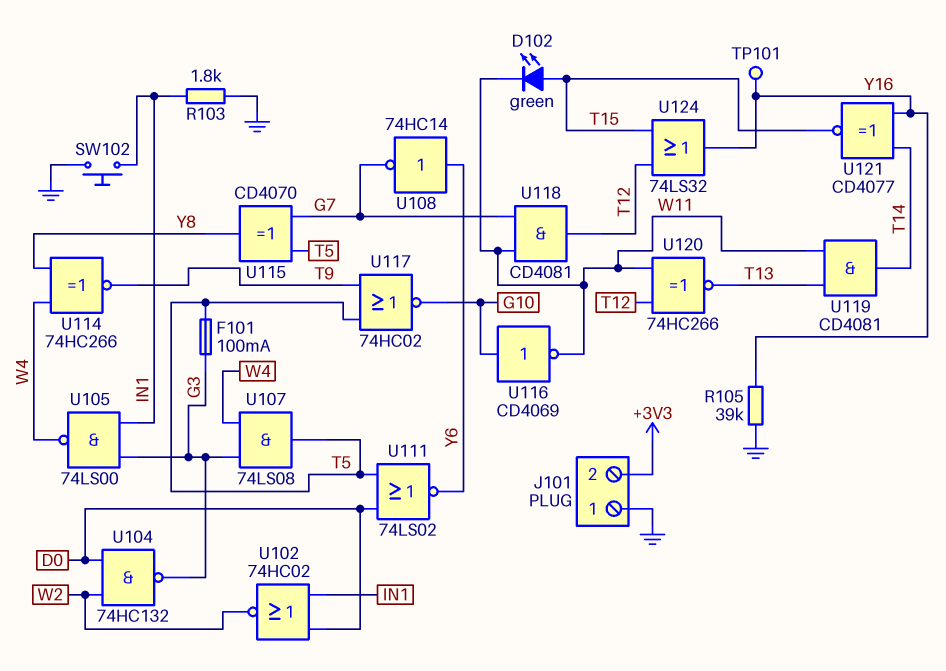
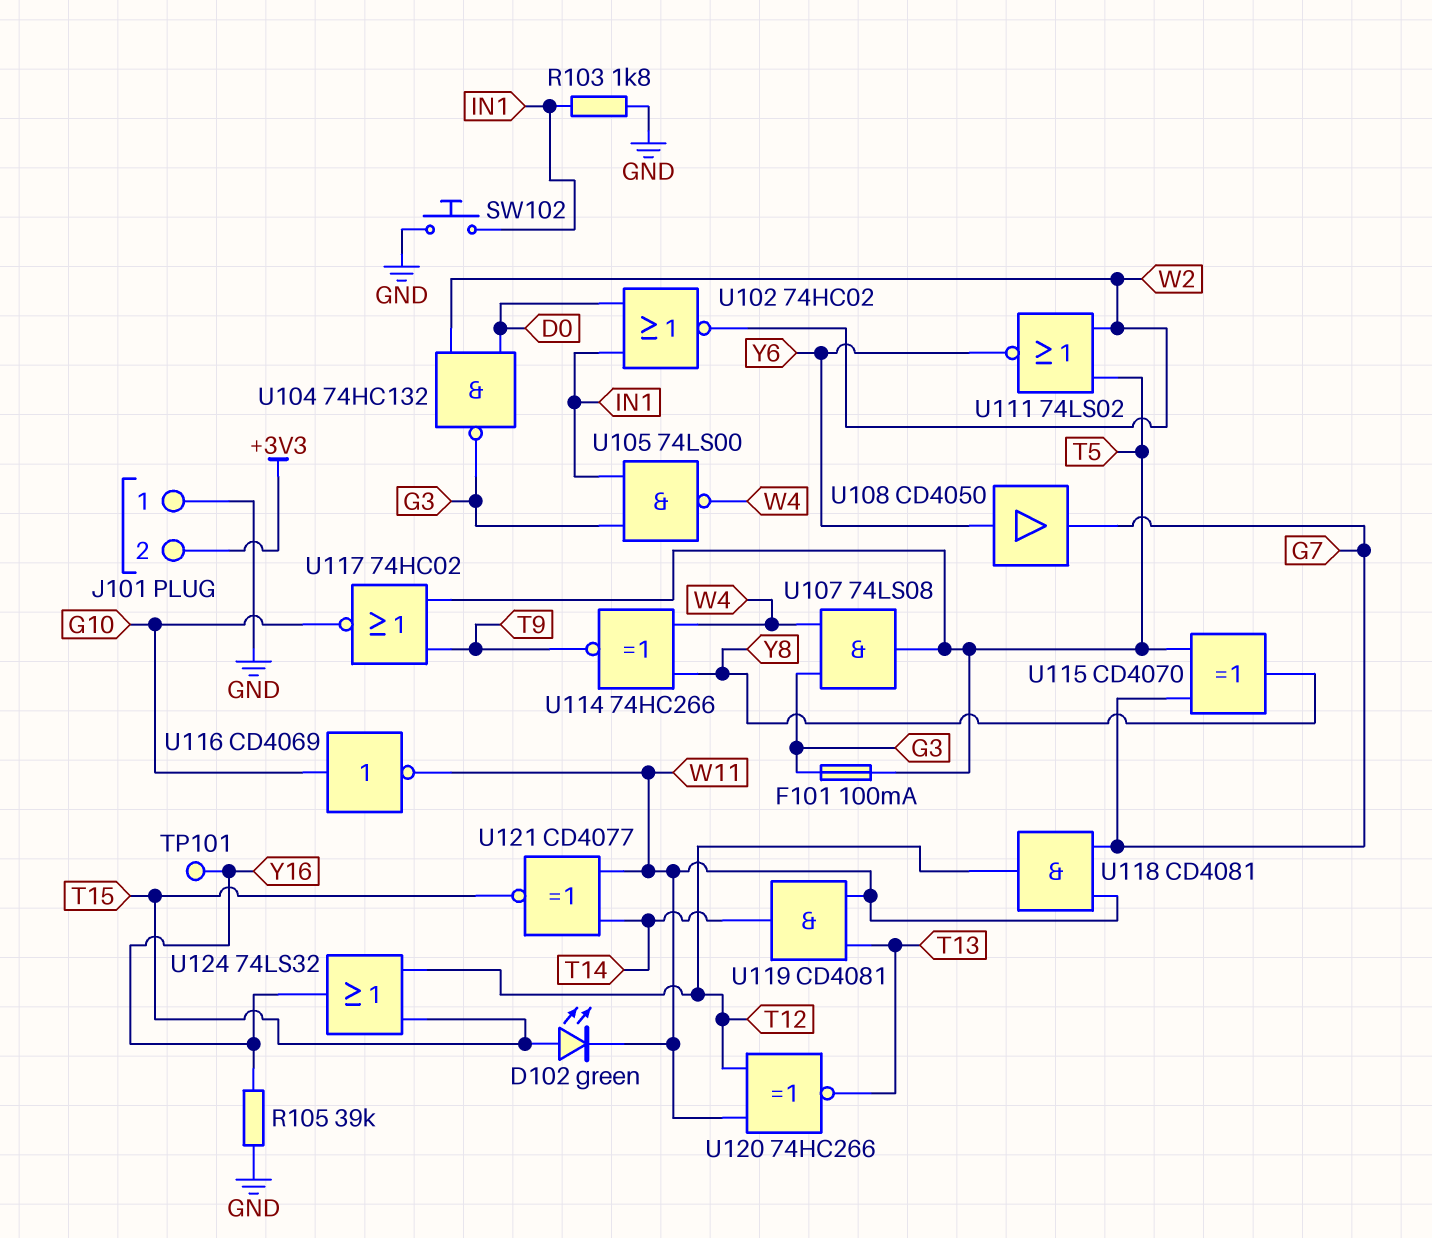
U108: NOT 74HC14 (in Y6, out G7) -> buffer CD4050 (in Y6, out G7)
U111: NOR 74LS02 (in D0, in T5, out Y6) -> NOR 74LS02 (in T5, in W2, out Y6)
U121: XNOR CD4077 (in T14, in Y16, out T15) -> XNOR CD4077 (in T14, in W11, out T15)

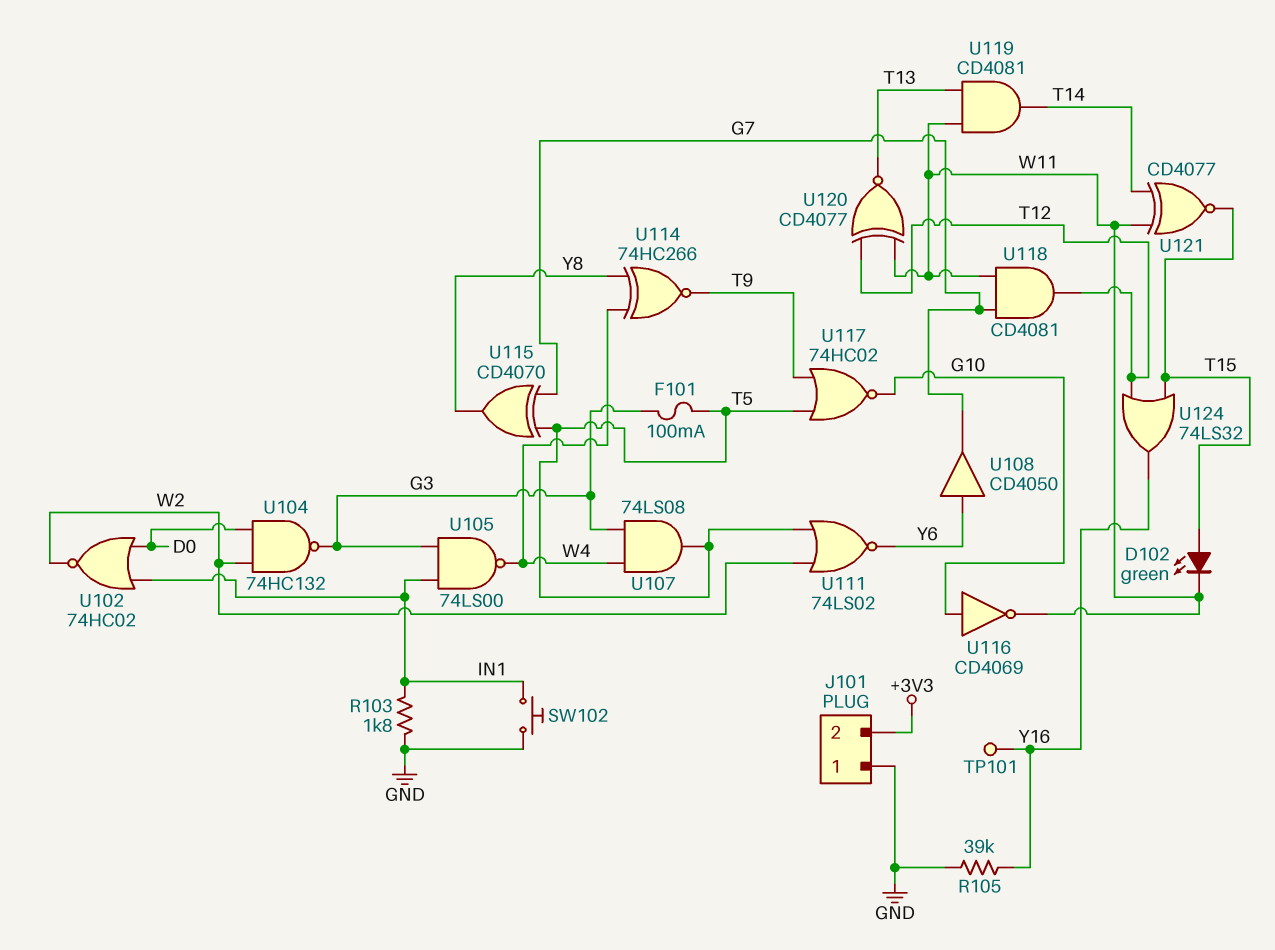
U120: XNOR 74HC266 (in T12, in W11, out T13) -> XNOR CD4077 (in T12, in W11, out T13)

